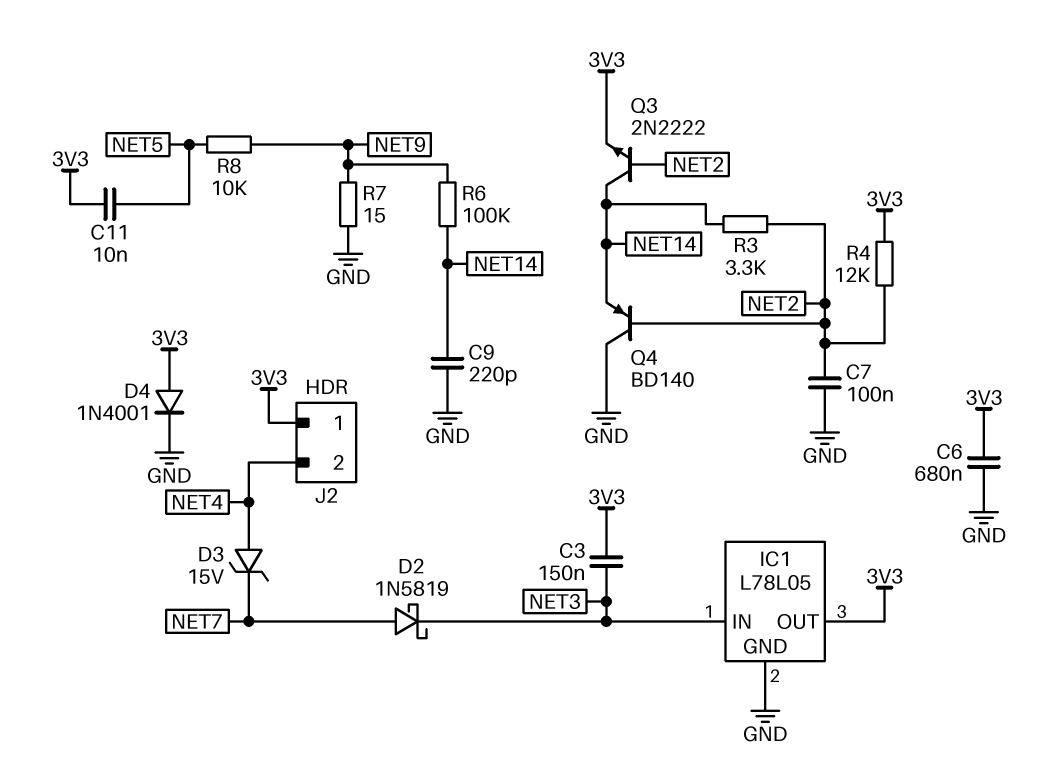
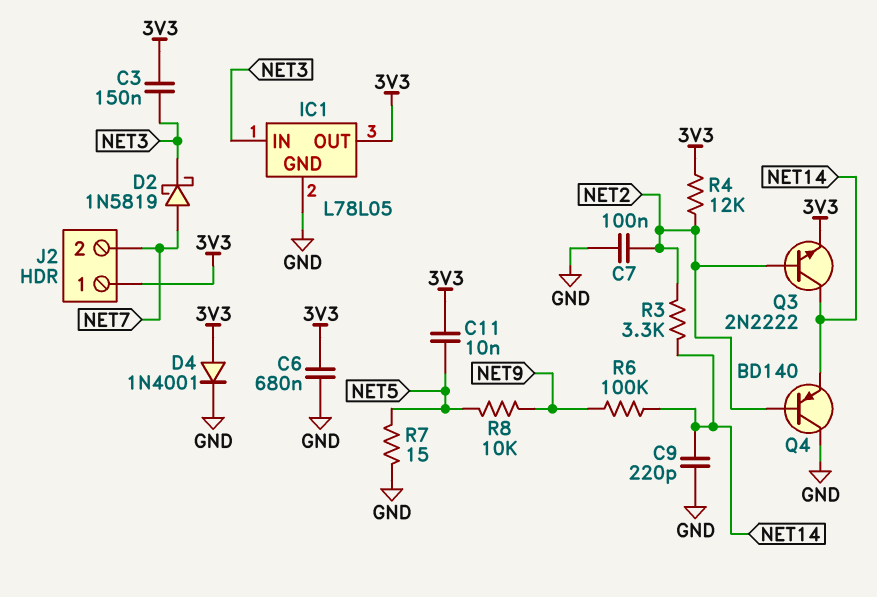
D3: zener 15V (A NET4, K NET7) -> none
J2 pin 2: NET4 -> NET7
R7: 15 (GND, NET9) -> 15 (GND, NET5)

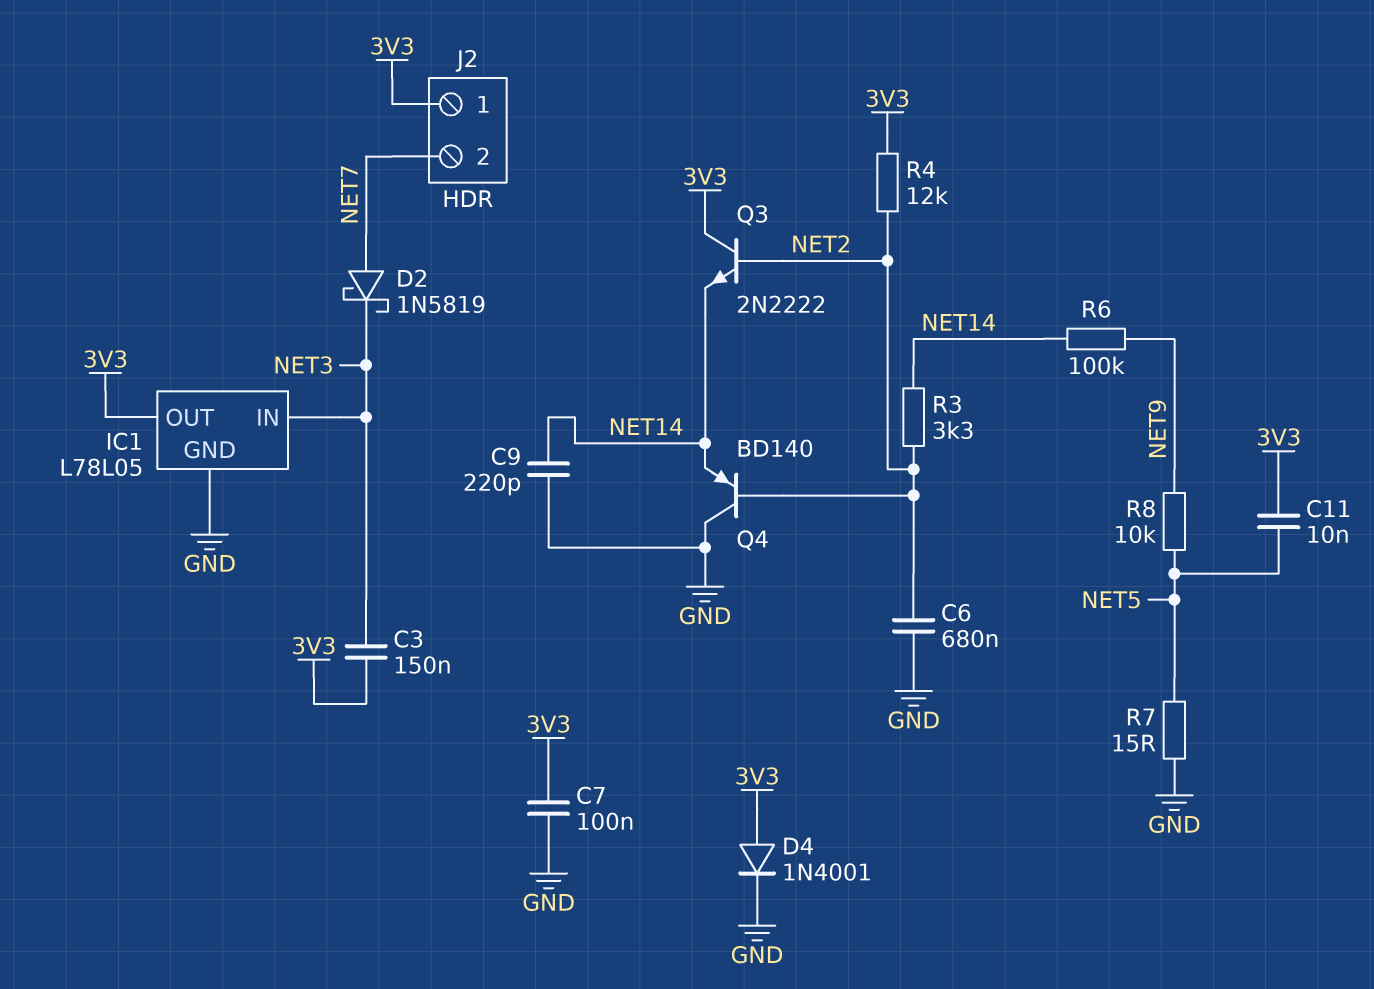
C6: 680nF (3V3, GND) -> 680nF (GND, NET2)
C7: 100nF (GND, NET2) -> 100nF (3V3, GND)
Q3: NPN 2N2222 (B NET2, C NET14, E 3V3) -> NPN 2N2222 (B NET2, C 3V3, E NET14)

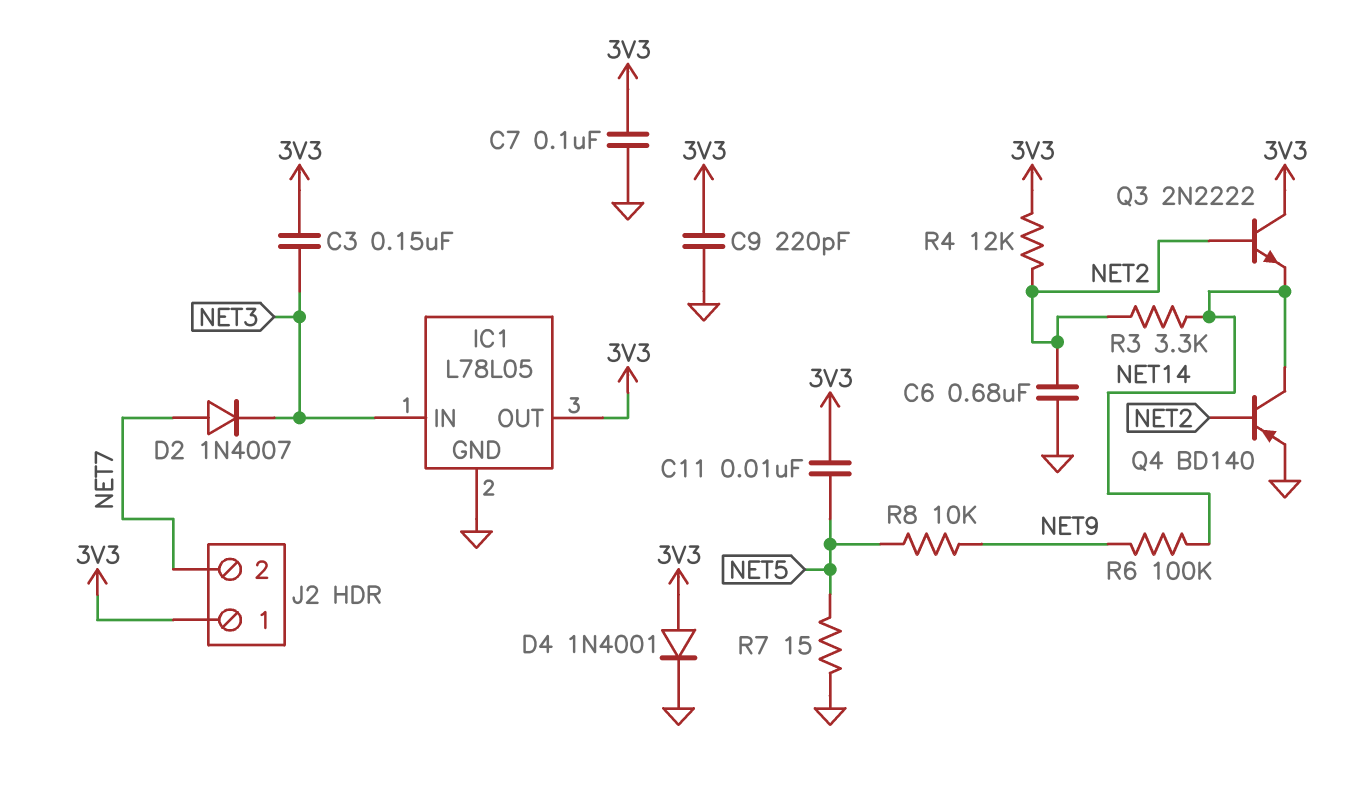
C9: 220pF (GND, NET14) -> 220pF (3V3, GND)
D2: schottky 1N5819 (A NET7, K NET3) -> diode 1N4007 (A NET7, K NET3)
Q4: PNP BD140 (B NET2, C GND, E NET14) -> PNP BD140 (B NET2, C NET14, E GND)

